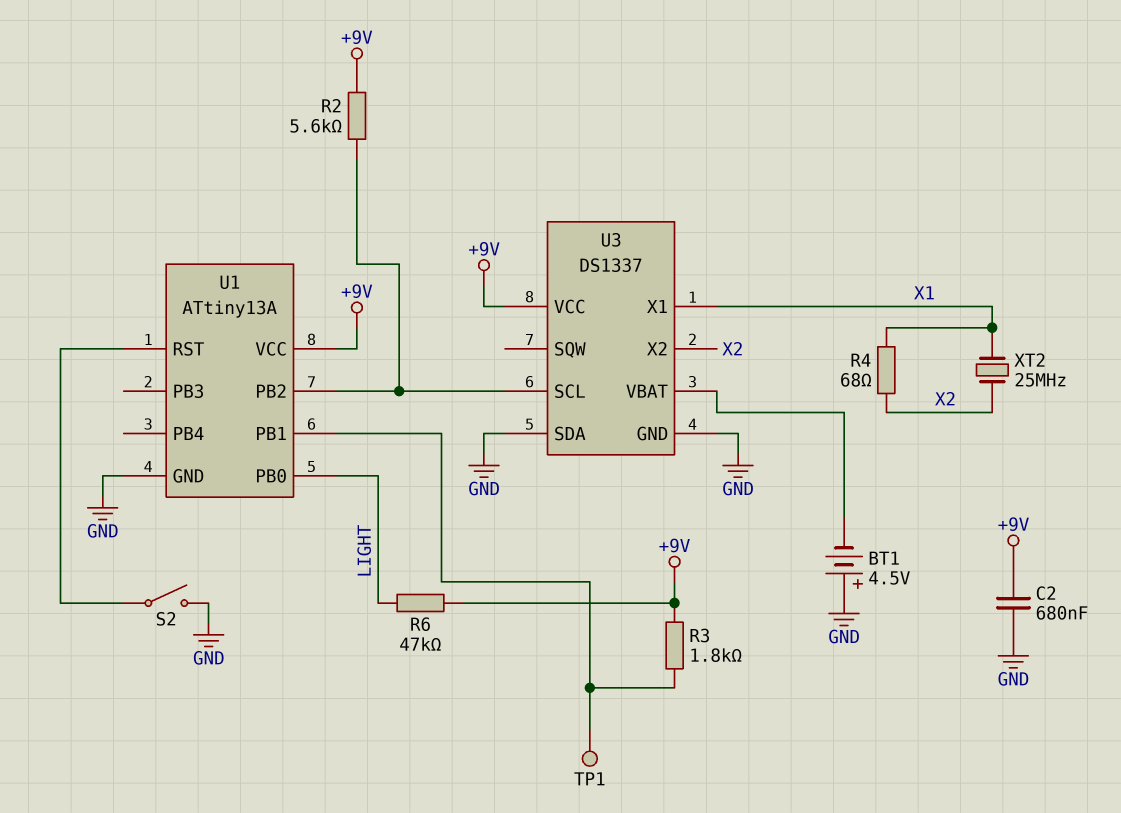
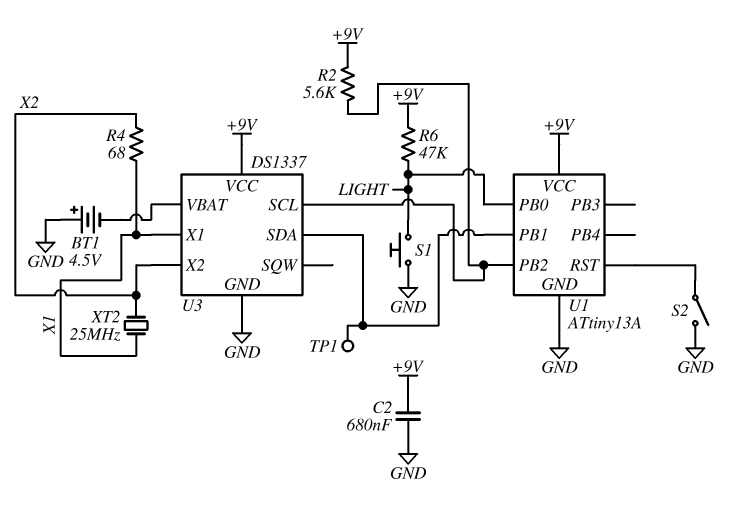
R3: 1.8k (+9V, U1/PB1) -> none
S1: none -> button (GND, LIGHT)
U3 pin SDA: GND -> U1/PB1

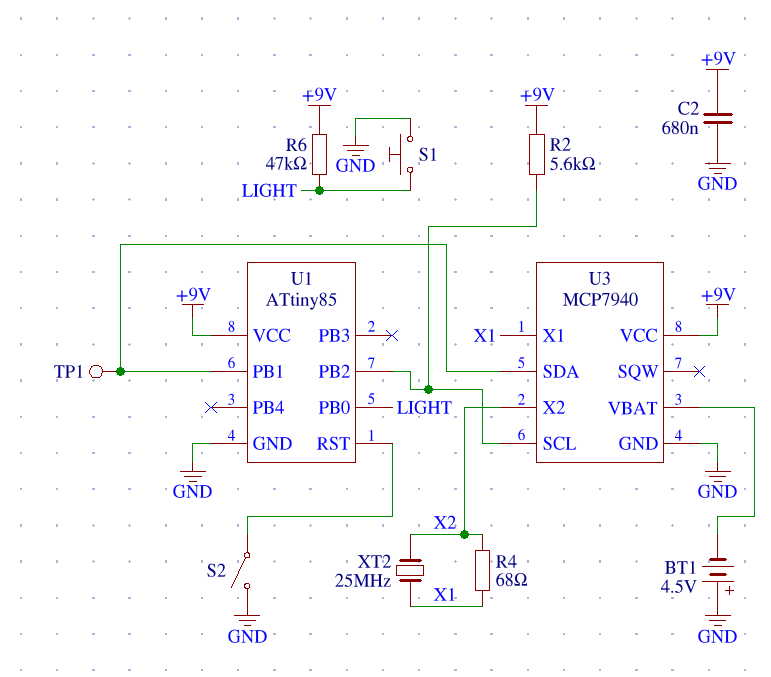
U1: ATtiny13A -> ATtiny85
U3: DS1337 -> MCP7940

